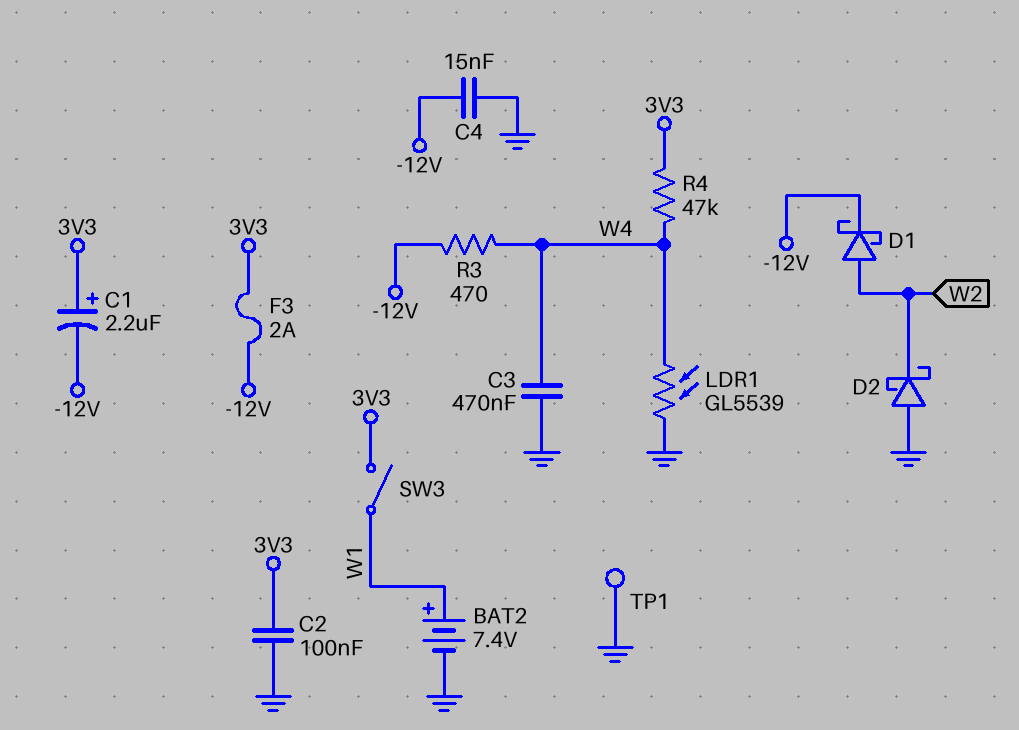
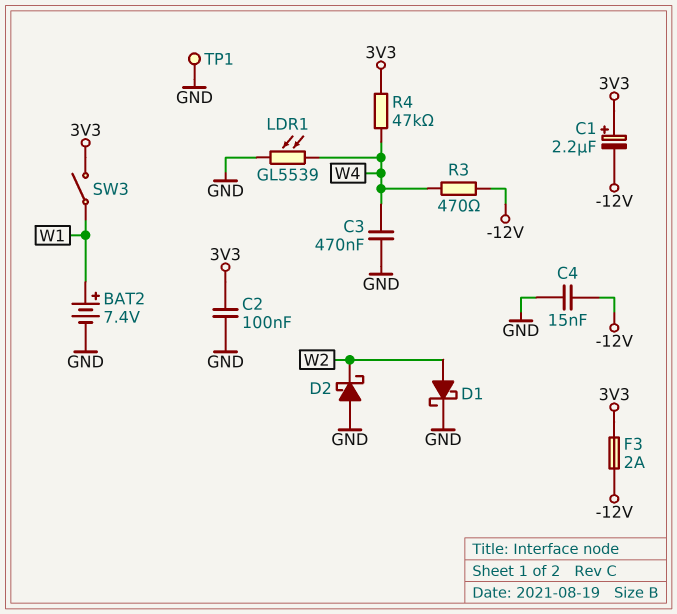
D1: schottky (A W2, K -12V) -> schottky (A W2, K GND)

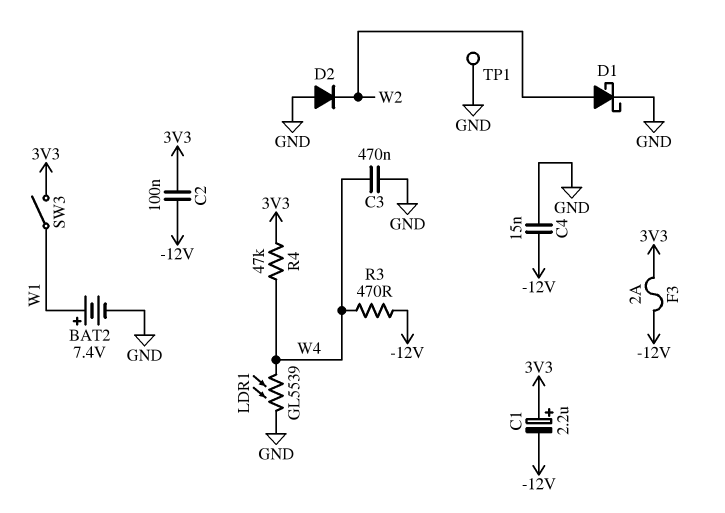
C2: 100nF (3V3, GND) -> 100nF (-12V, 3V3)
D2: schottky (A GND, K W2) -> diode (A GND, K W2)

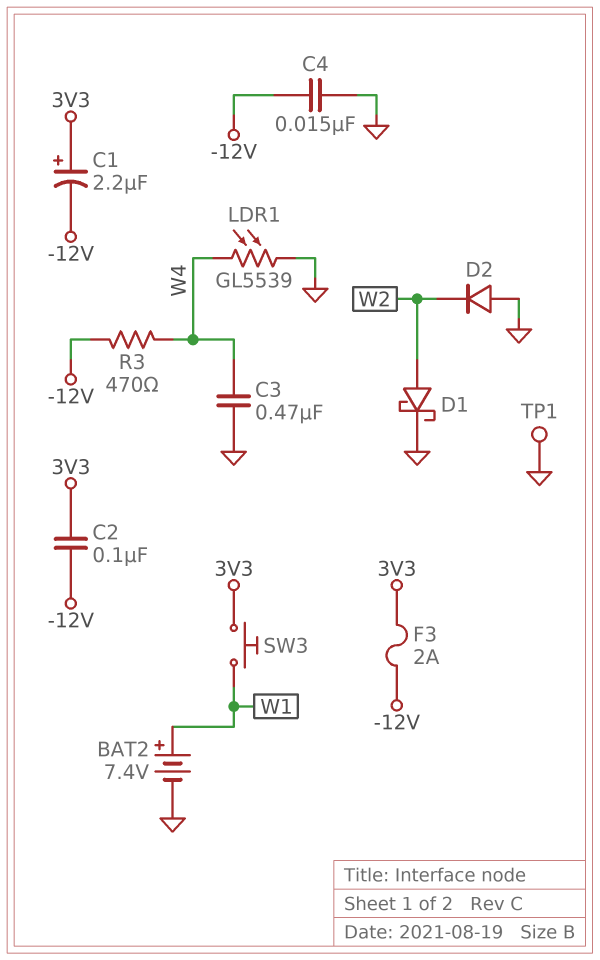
R4: 47k (3V3, W4) -> none
SW3: switch (3V3, W1) -> button (3V3, W1)

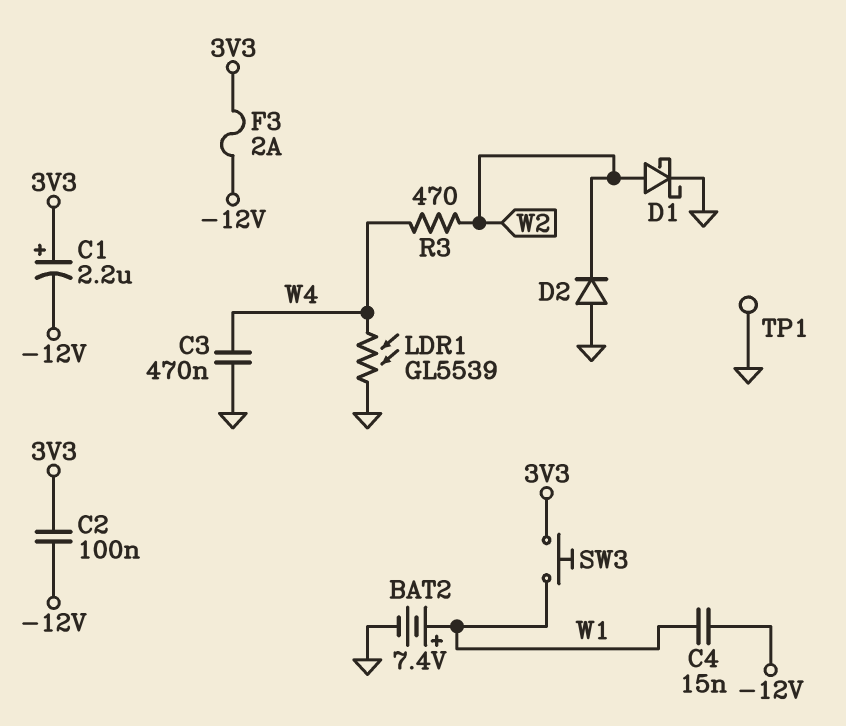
C4: 15nF (-12V, GND) -> 15nF (-12V, W1)
R3: 470 (-12V, W4) -> 470 (W2, W4)

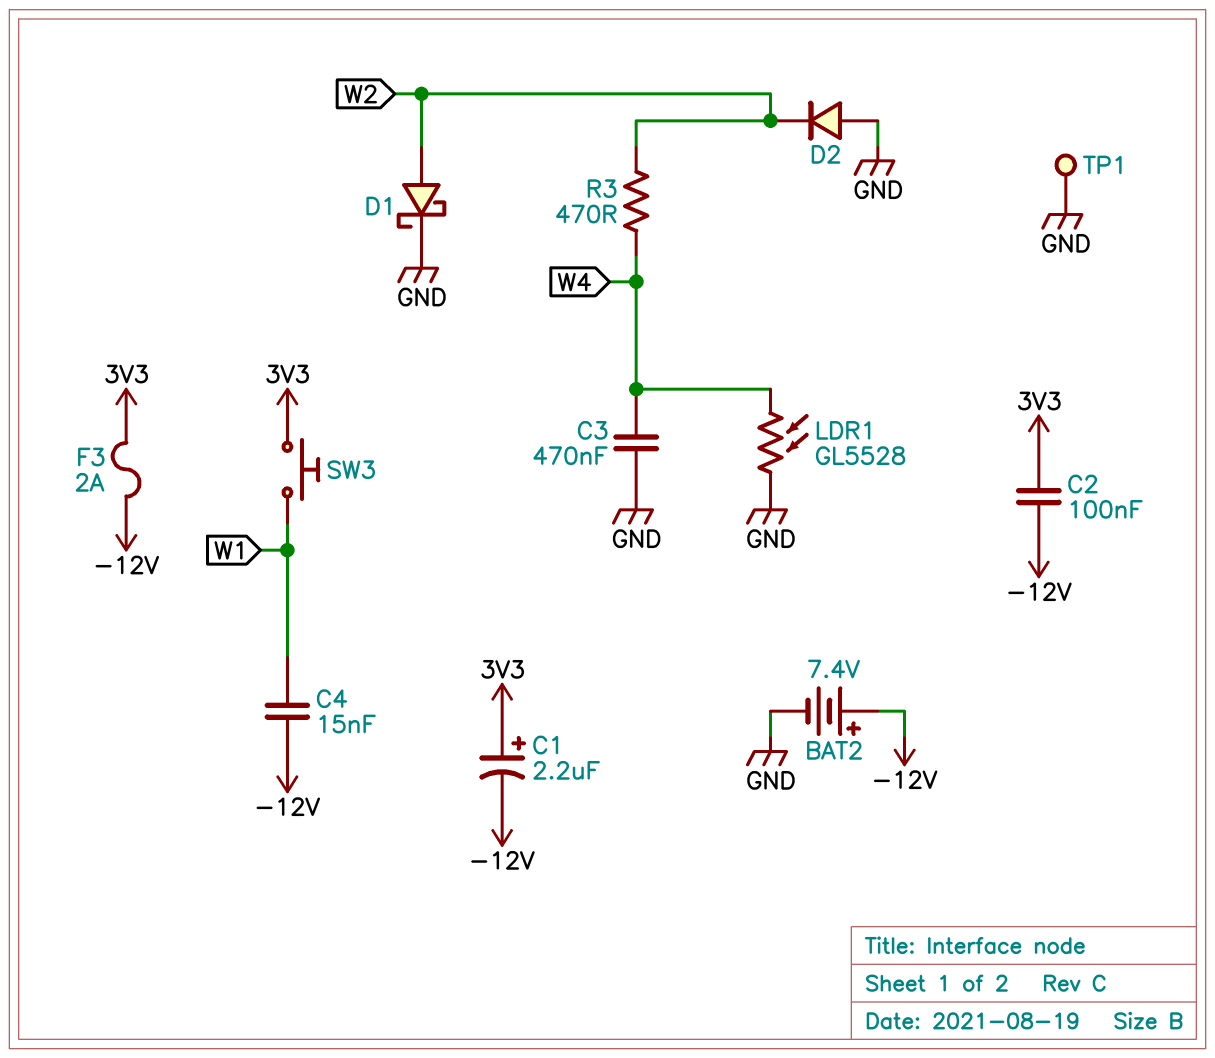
BAT2: 7.4V (plus W1, minus GND) -> 7.4V (plus -12V, minus GND)
LDR1: GL5539 (GND, W4) -> GL5528 (GND, W4)

